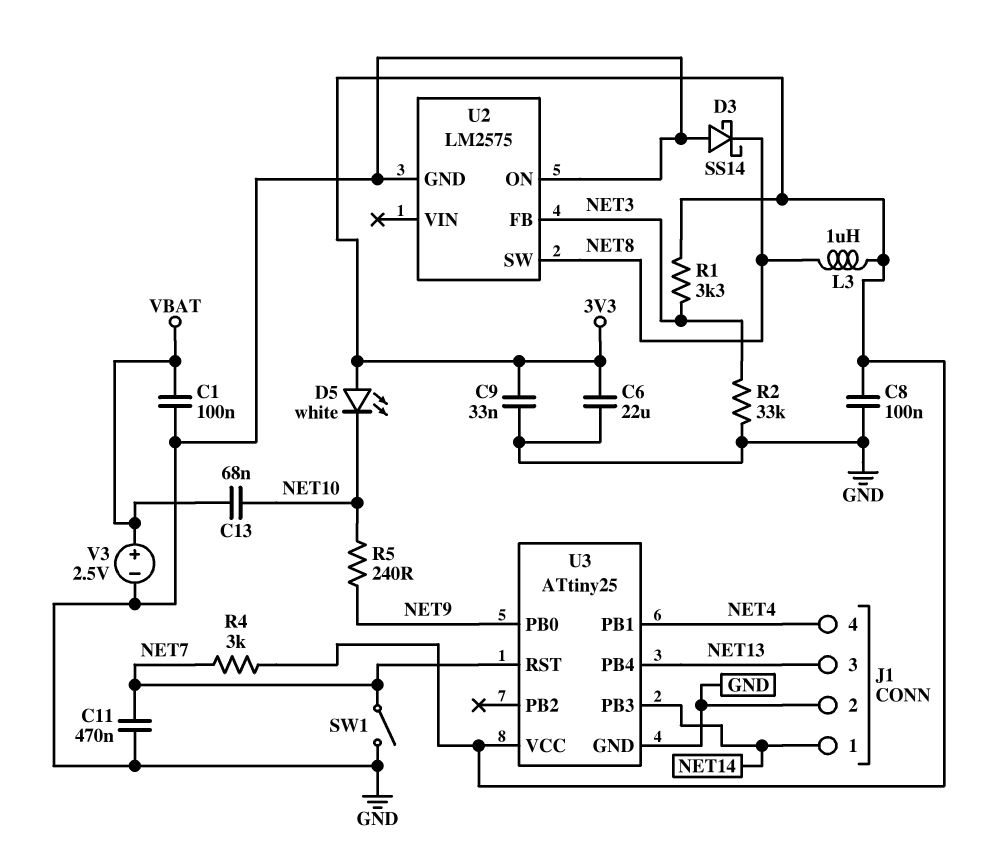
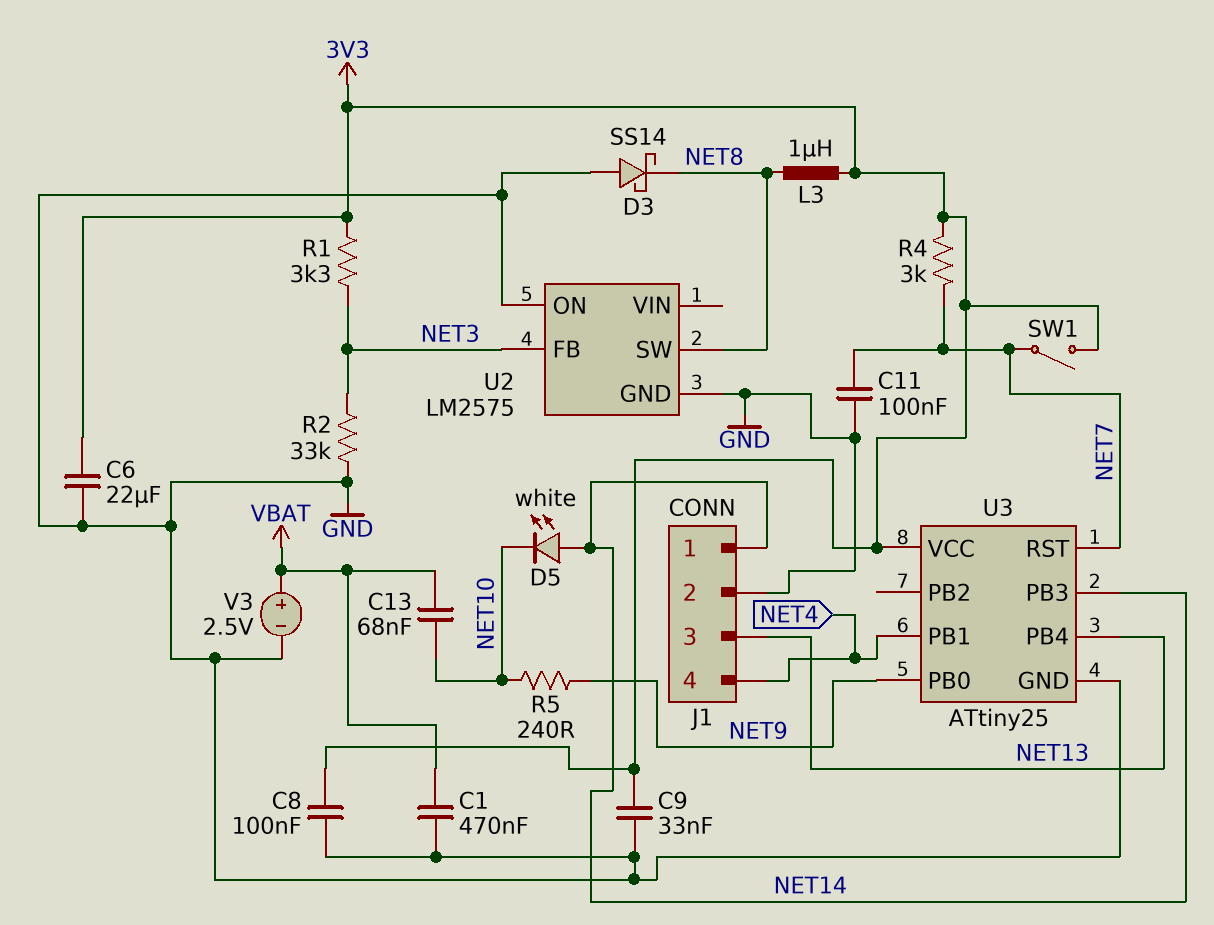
C1: 100nF (GND, VBAT) -> 470nF (GND, VBAT)
C11: 470nF (GND, NET7) -> 100nF (GND, NET7)
D5: LED white (A 3V3, K NET10) -> LED white (A NET14, K NET10)
SW1: switch (GND, NET7) -> switch (3V3, NET7)

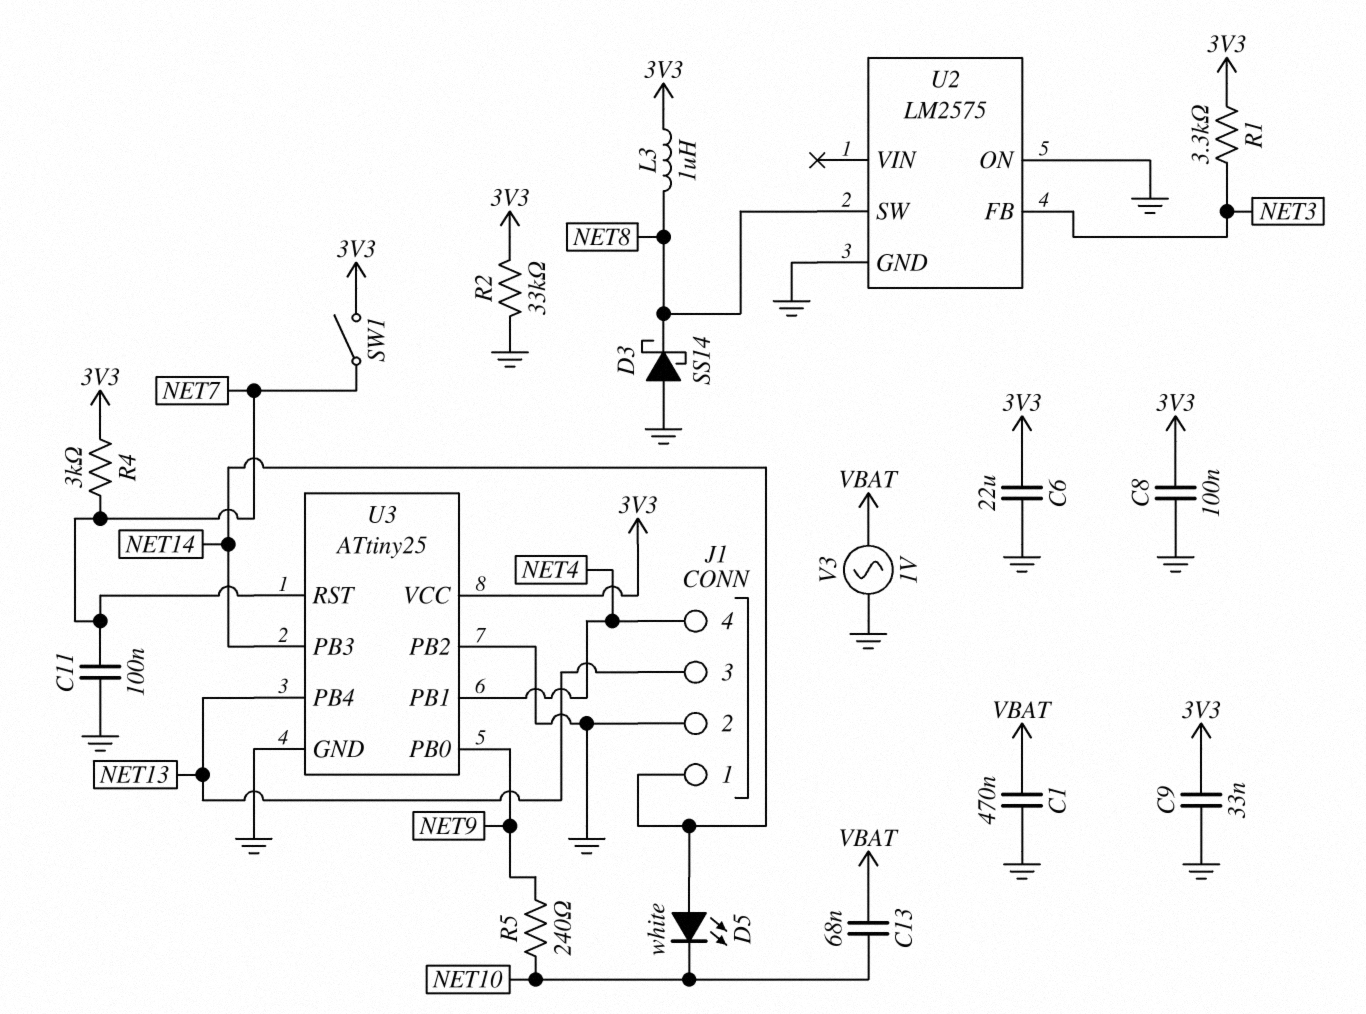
R2: 33k (GND, NET3) -> 33k (3V3, GND)
U3 pin PB2: none -> GND
V3: 2.5V (plus VBAT, minus GND) -> AC 1V (GND, VBAT)

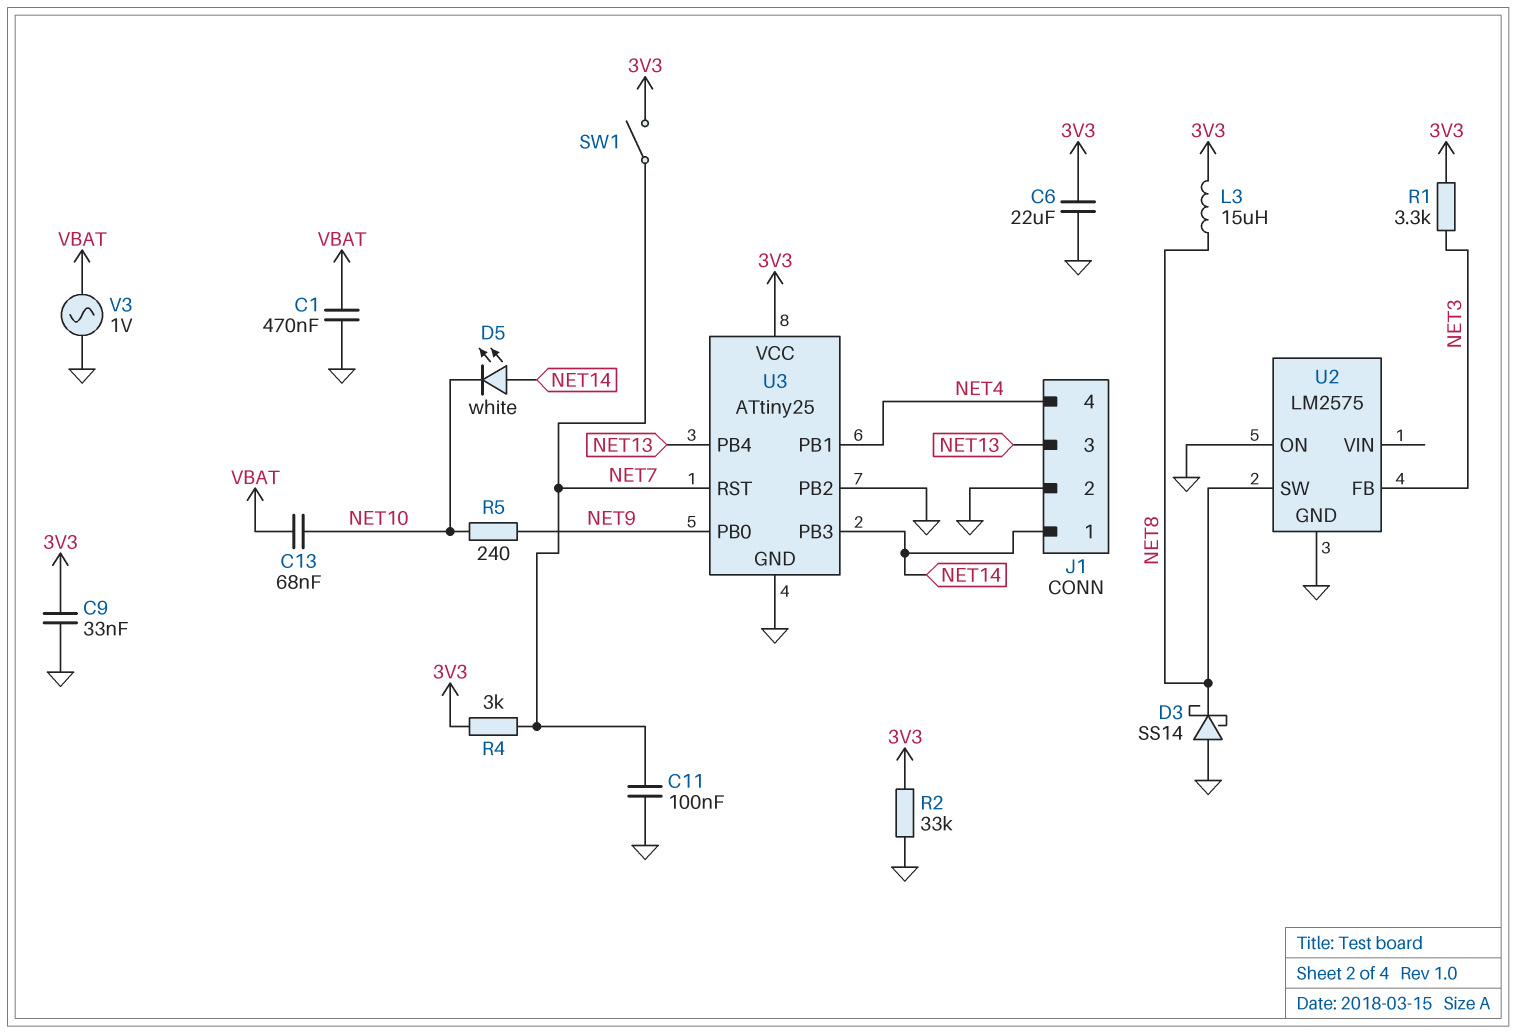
C8: 100nF (3V3, GND) -> none
L3: 1uH (3V3, NET8) -> 15uH (3V3, NET8)

